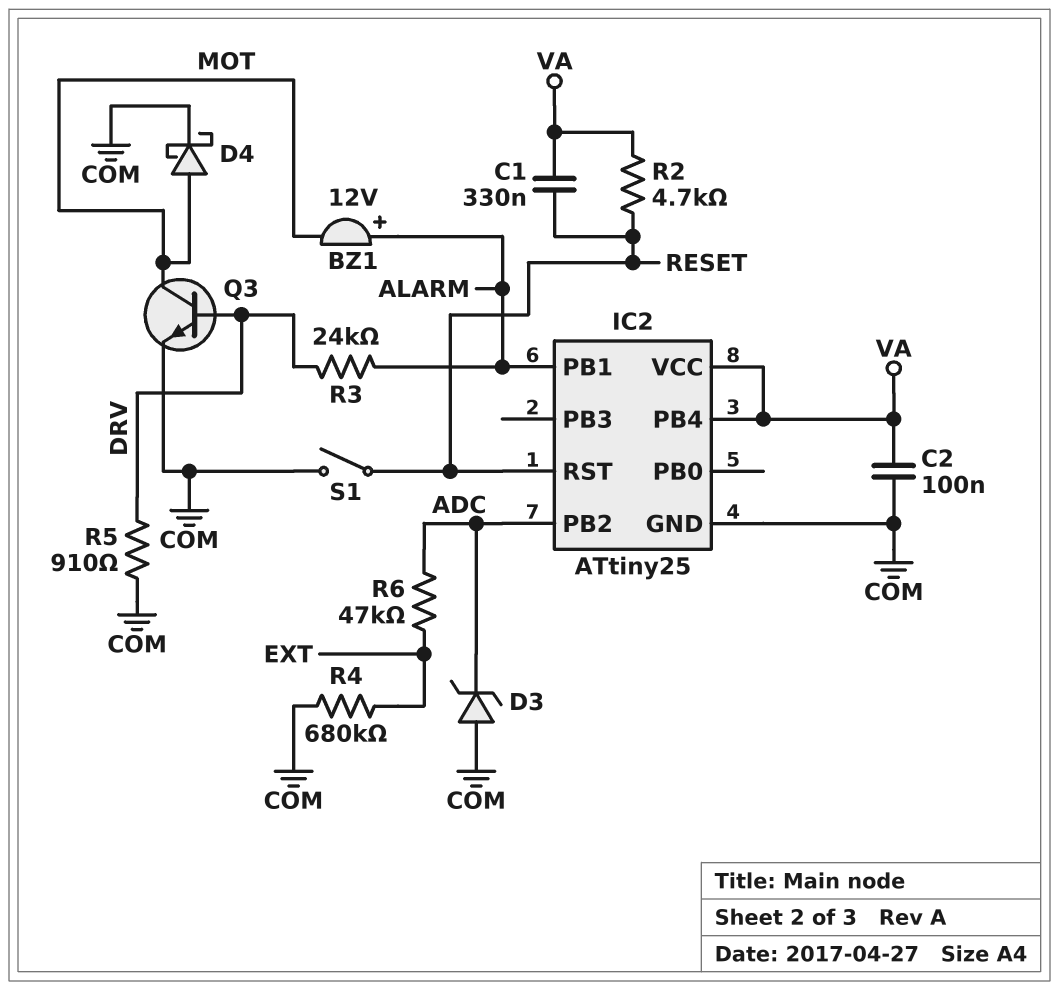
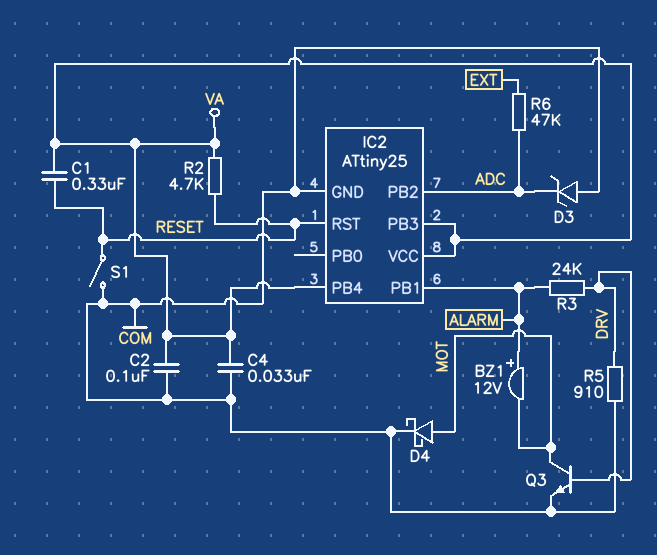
C4: none -> 33nF (COM, VA)
IC2 pin PB3: none -> VA
R4: 680k (COM, EXT) -> none

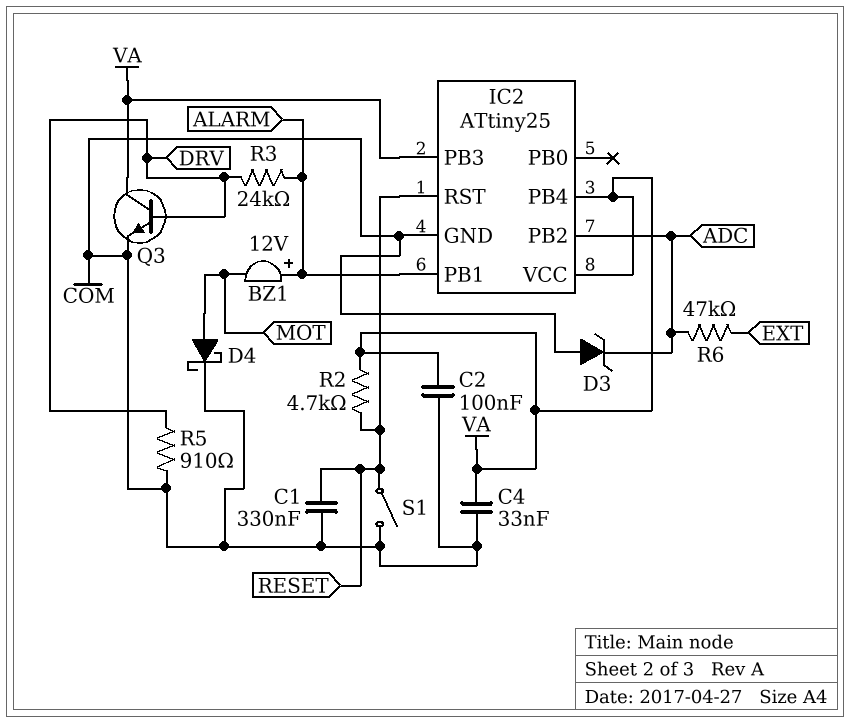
C1: 330nF (RESET, VA) -> 330nF (COM, RESET)
Q3: NPN (B DRV, C MOT, E COM) -> NPN (B DRV, C VA, E COM)

